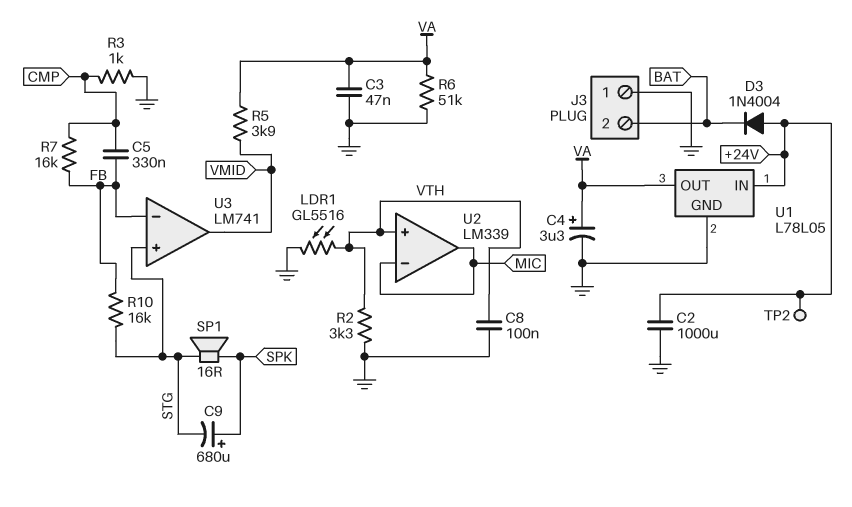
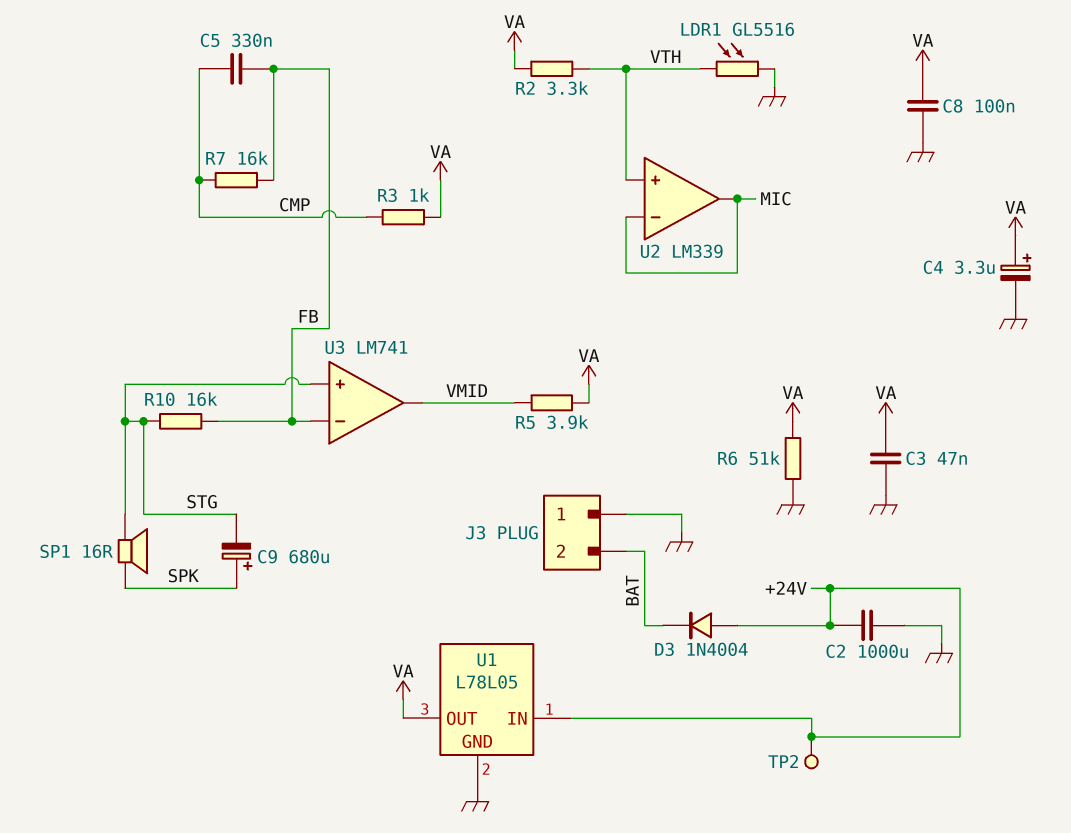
C8: 100nF (GND, VTH) -> 100nF (GND, VA)
R2: 3.3k (GND, VTH) -> 3.3k (VA, VTH)
R3: 1k (CMP, GND) -> 1k (CMP, VA)

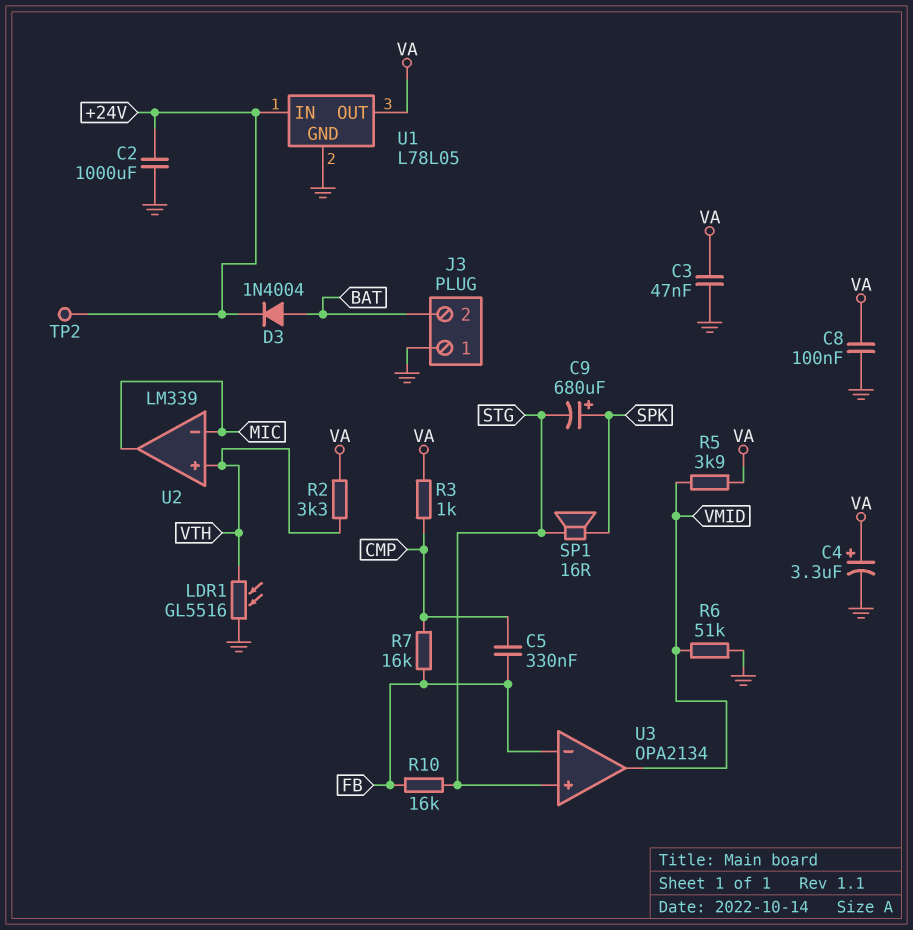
D3: diode 1N4004 (A +24V, K BAT) -> diode 1N4004 (A BAT, K +24V)
R6: 51k (GND, VA) -> 51k (GND, VMID)
U3: LM741 -> OPA2134

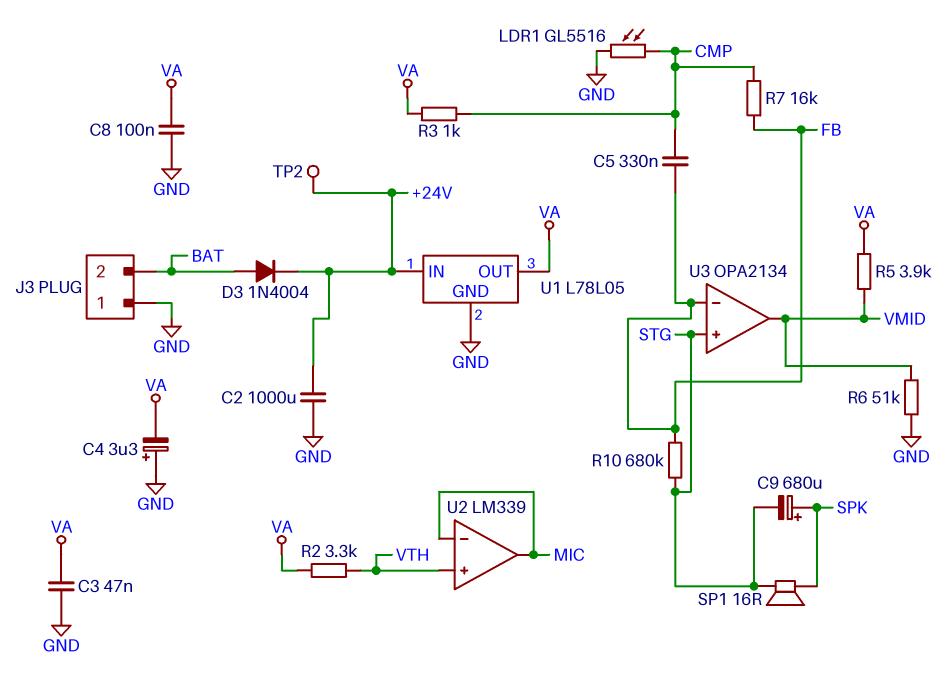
C4: 3.3uF (plus VA, minus GND) -> 3.3uF (plus GND, minus VA)
LDR1: GL5516 (GND, VTH) -> GL5516 (CMP, GND)
R10: 16k (FB, STG) -> 680k (FB, STG)

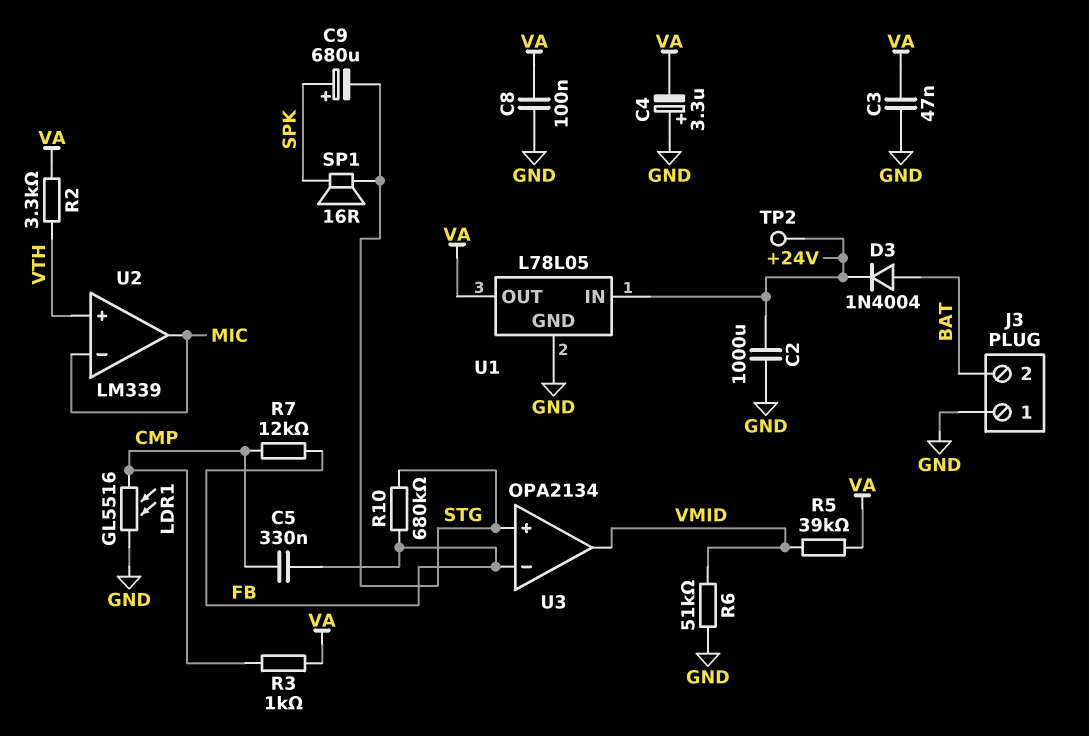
R5: 3.9k (VA, VMID) -> 39k (VA, VMID)
R7: 16k (CMP, FB) -> 12k (CMP, FB)

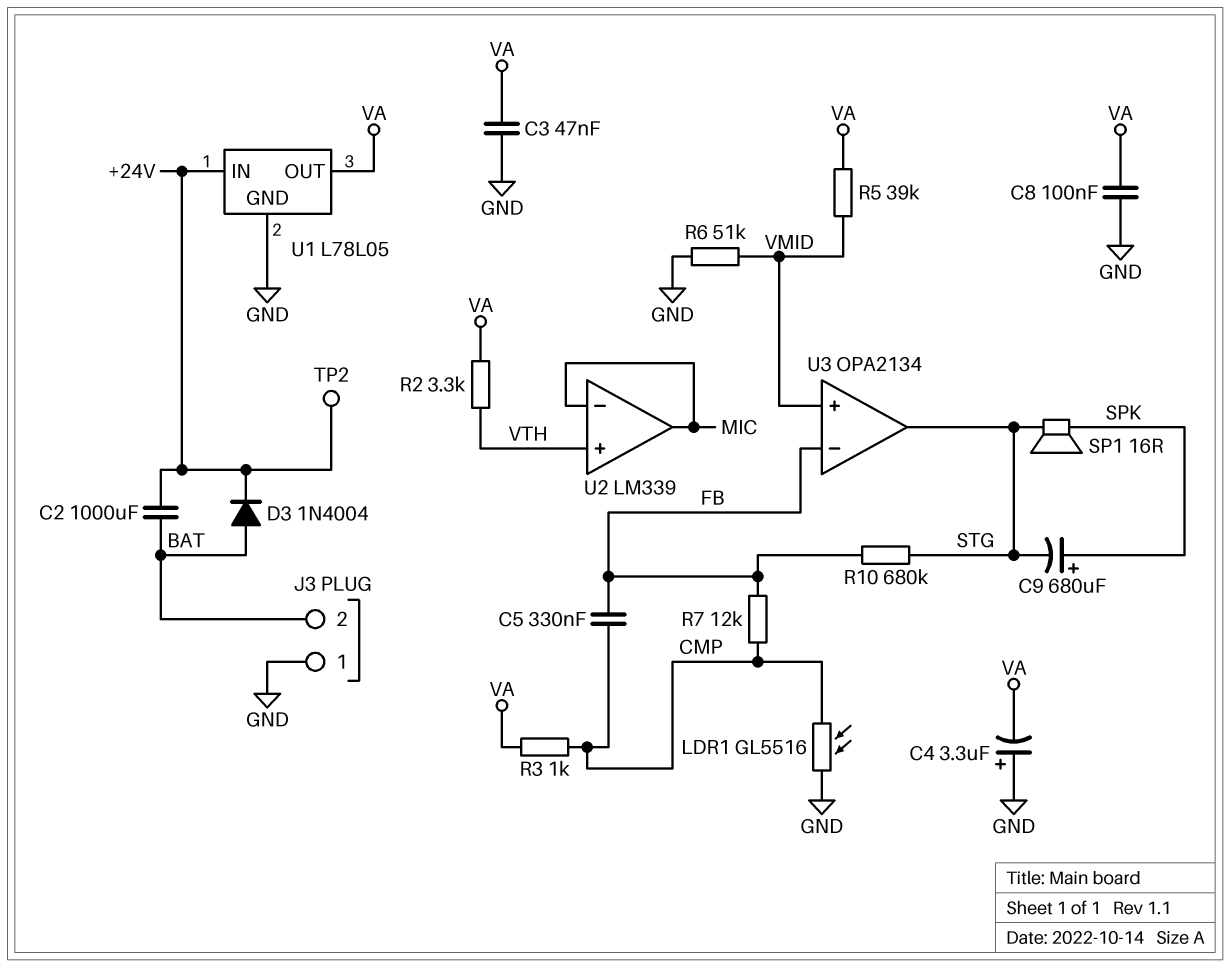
C2: 1000uF (+24V, GND) -> 1000uF (+24V, BAT)
U3 pin in+: STG -> VMID
U3 pin out: VMID -> STG

